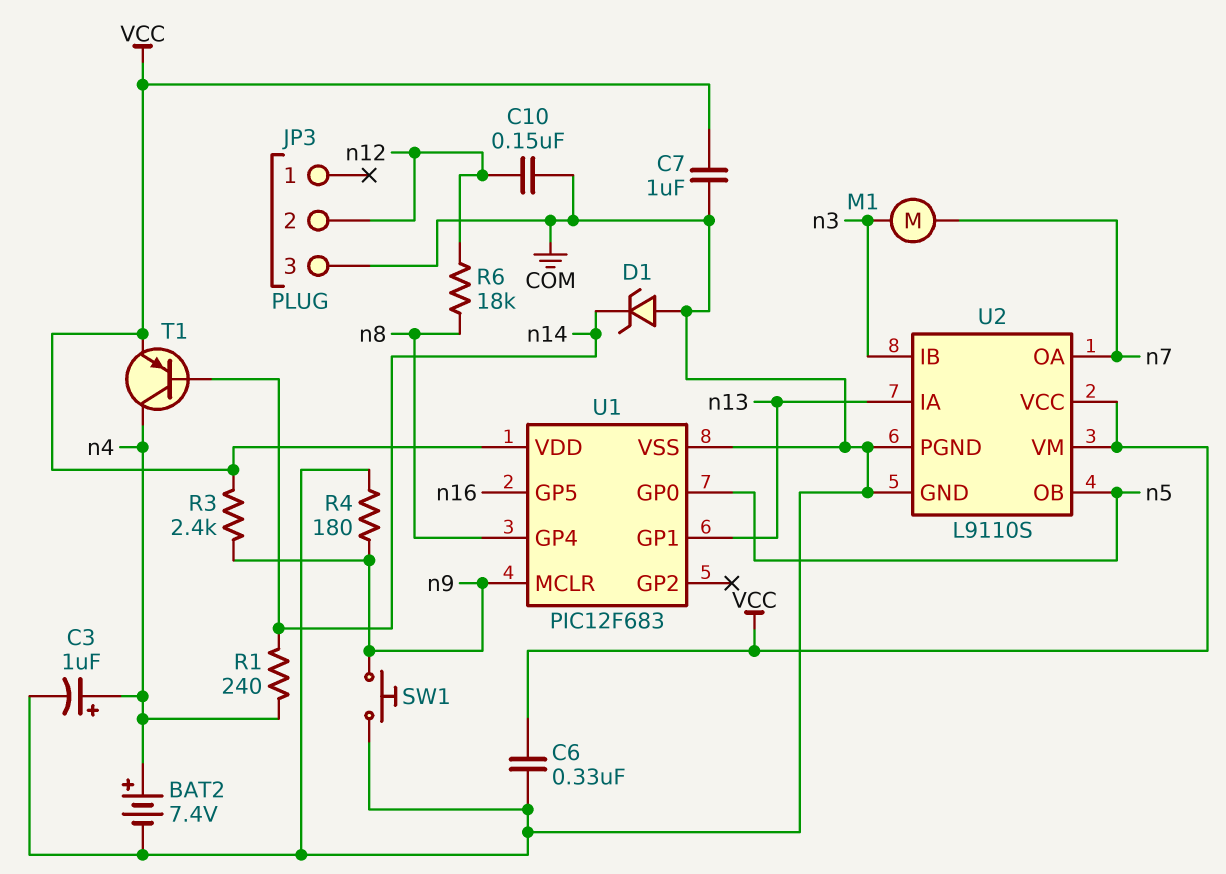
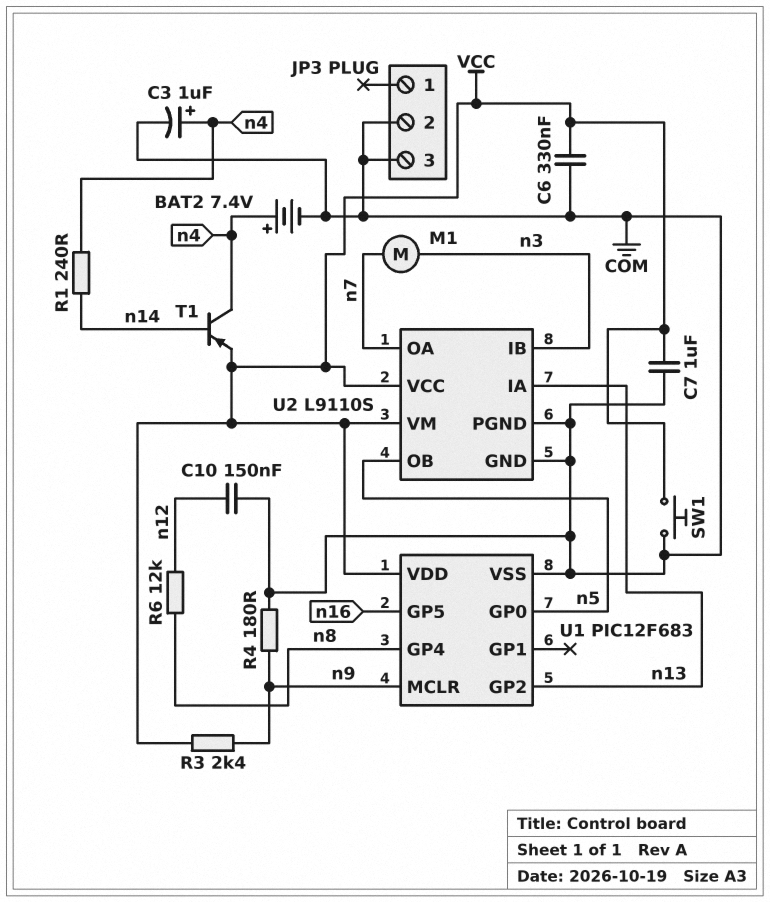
D1: zener (A COM, K n14) -> none
JP3 pin 2: n12 -> COM
R6: 18k (n8, n12) -> 12k (n8, n12)
SW1: button (COM, n9) -> button (COM, VCC)
U1 pin GP1: n13 -> none
U1 pin GP2: none -> n13

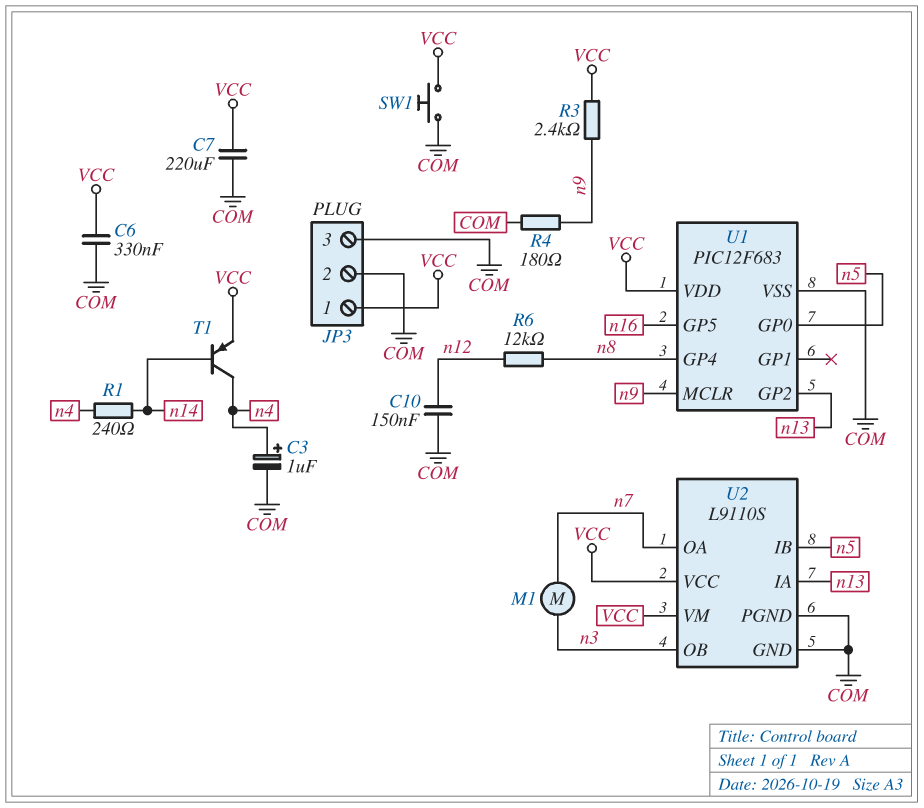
BAT2: 7.4V (plus n4, minus COM) -> none
C7: 1uF (COM, VCC) -> 220uF (COM, VCC)
JP3 pin 1: none -> VCC
U2 pin IB: n3 -> n5
U2 pin OB: n5 -> n3

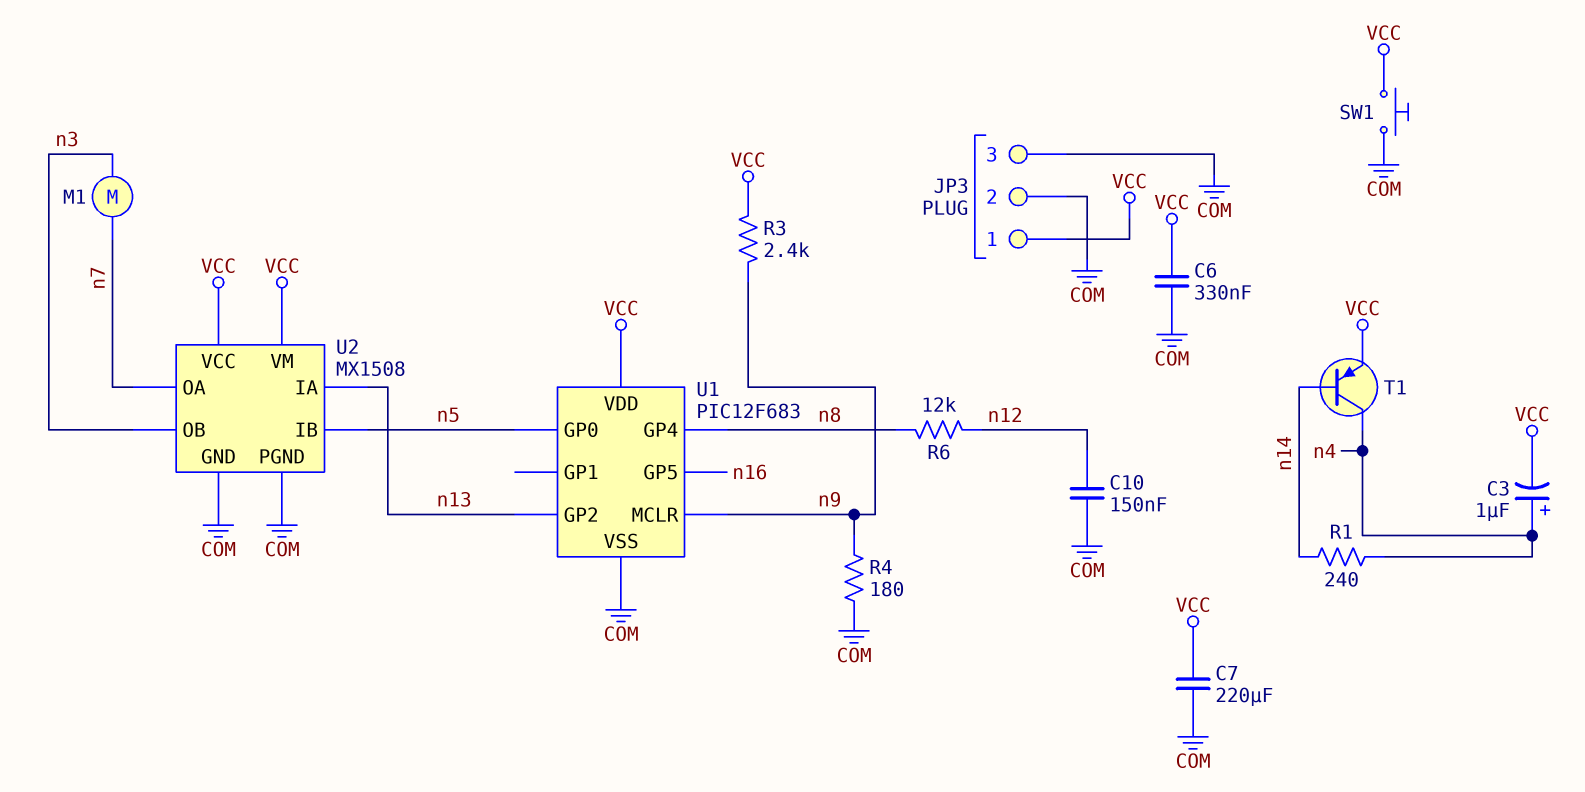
C3: 1uF (plus n4, minus COM) -> 1uF (plus n4, minus VCC)
U2: L9110S -> MX1508

